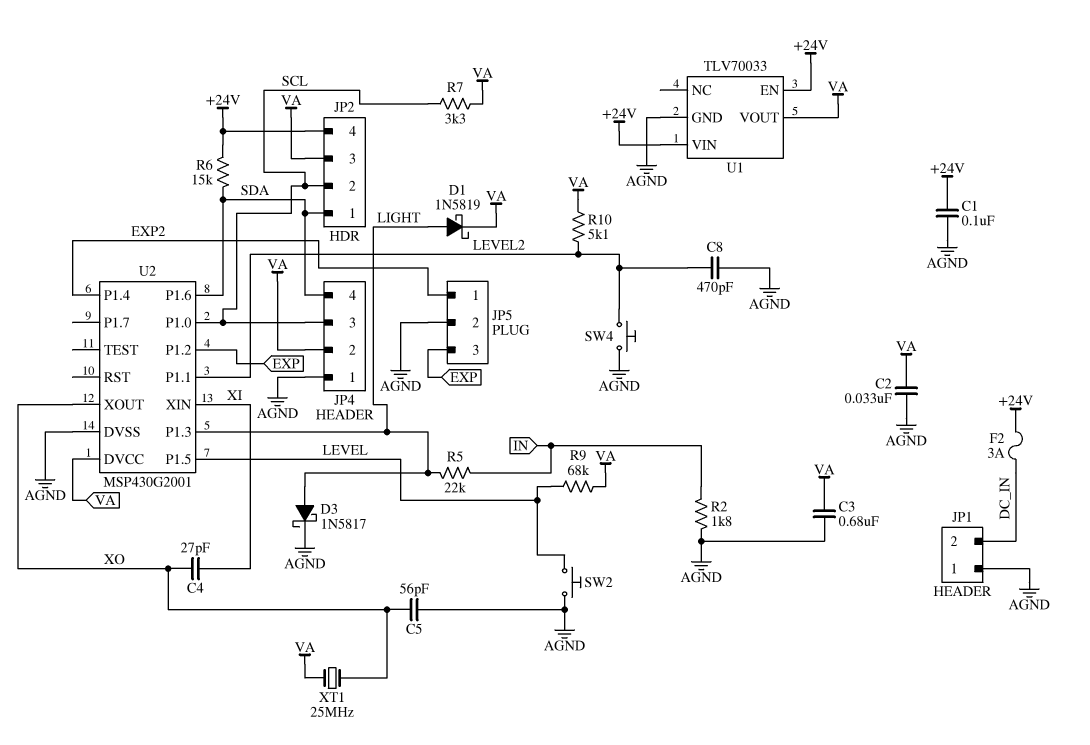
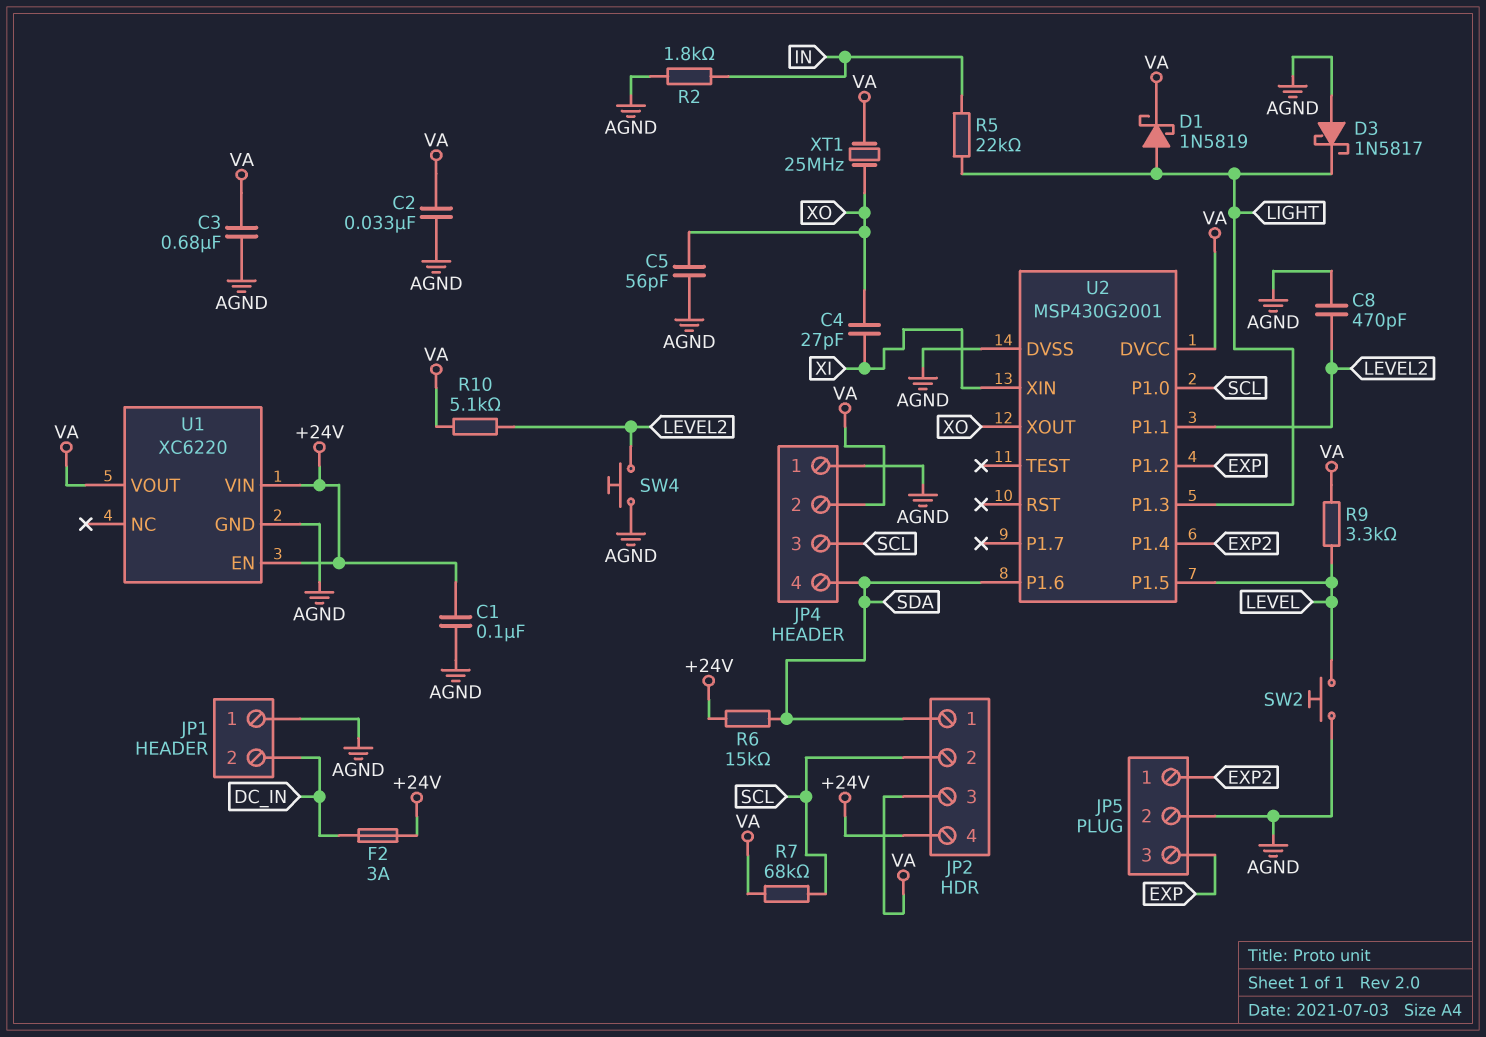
D3: schottky 1N5817 (A LIGHT, K AGND) -> schottky 1N5817 (A AGND, K LIGHT)
R7: 3.3k (SCL, VA) -> 68k (SCL, VA)
R9: 68k (LEVEL, VA) -> 3.3k (LEVEL, VA)
U1: TLV70033 -> XC6220

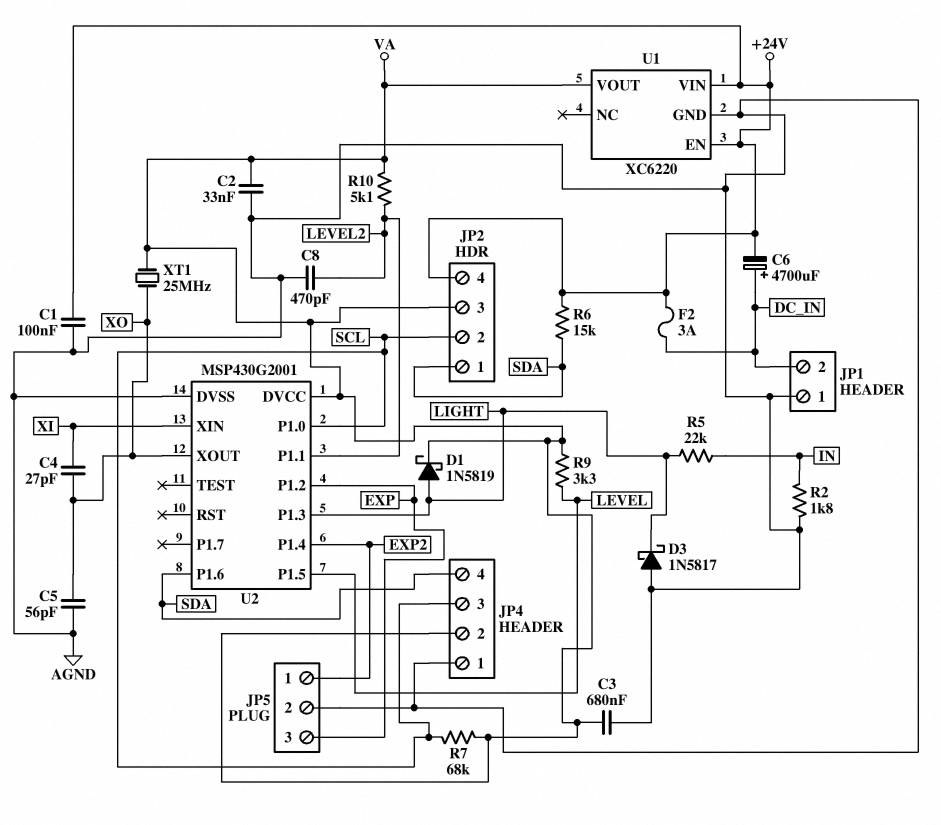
C6: none -> 4700uF (plus DC_IN, minus +24V)
SW2: button (AGND, LEVEL) -> none
SW4: button (AGND, LEVEL2) -> none

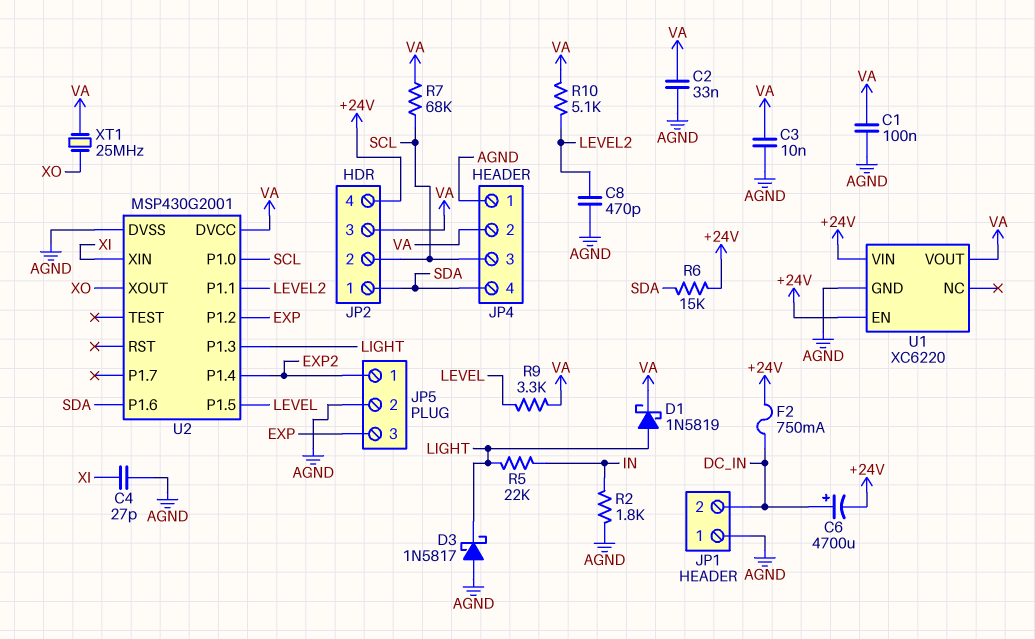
C1: 100nF (+24V, AGND) -> 100nF (AGND, VA)
C3: 680nF (AGND, VA) -> 10nF (AGND, VA)
C4: 27pF (XI, XO) -> 27pF (AGND, XI)
C5: 56pF (AGND, XO) -> none
F2: 3A (+24V, DC_IN) -> 750mA (+24V, DC_IN)

